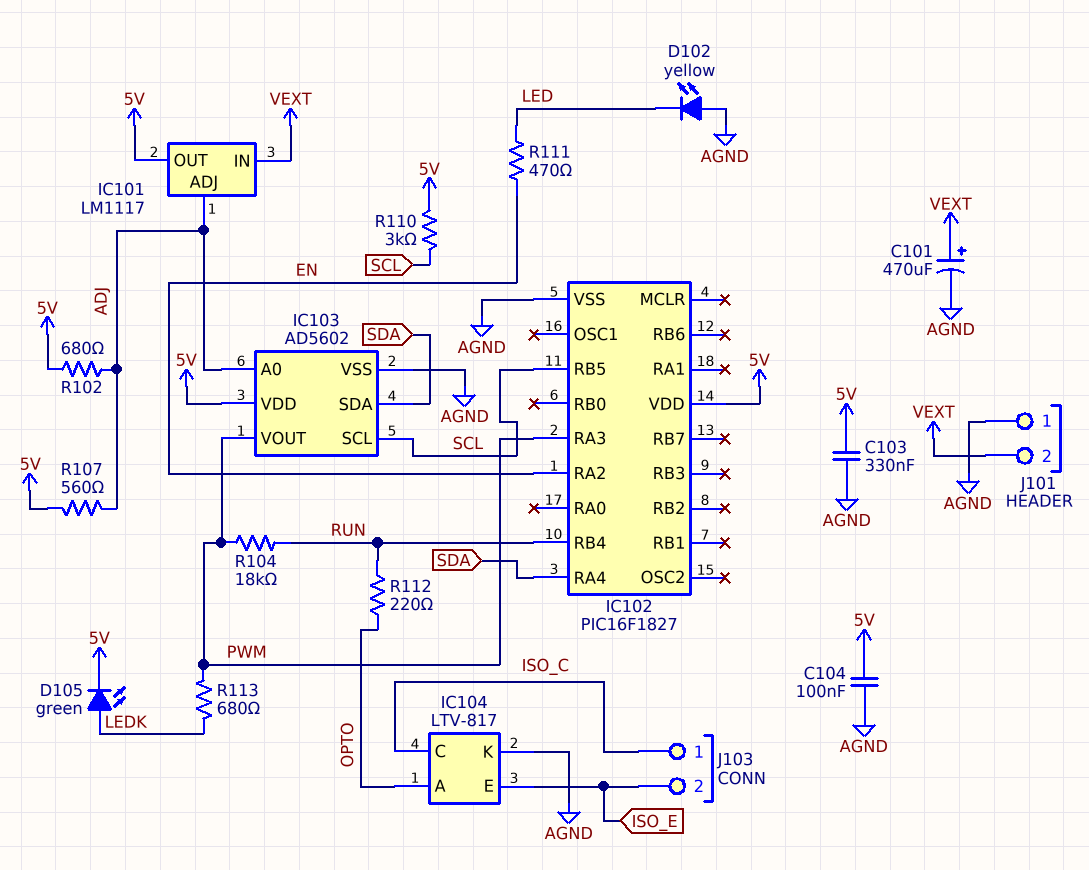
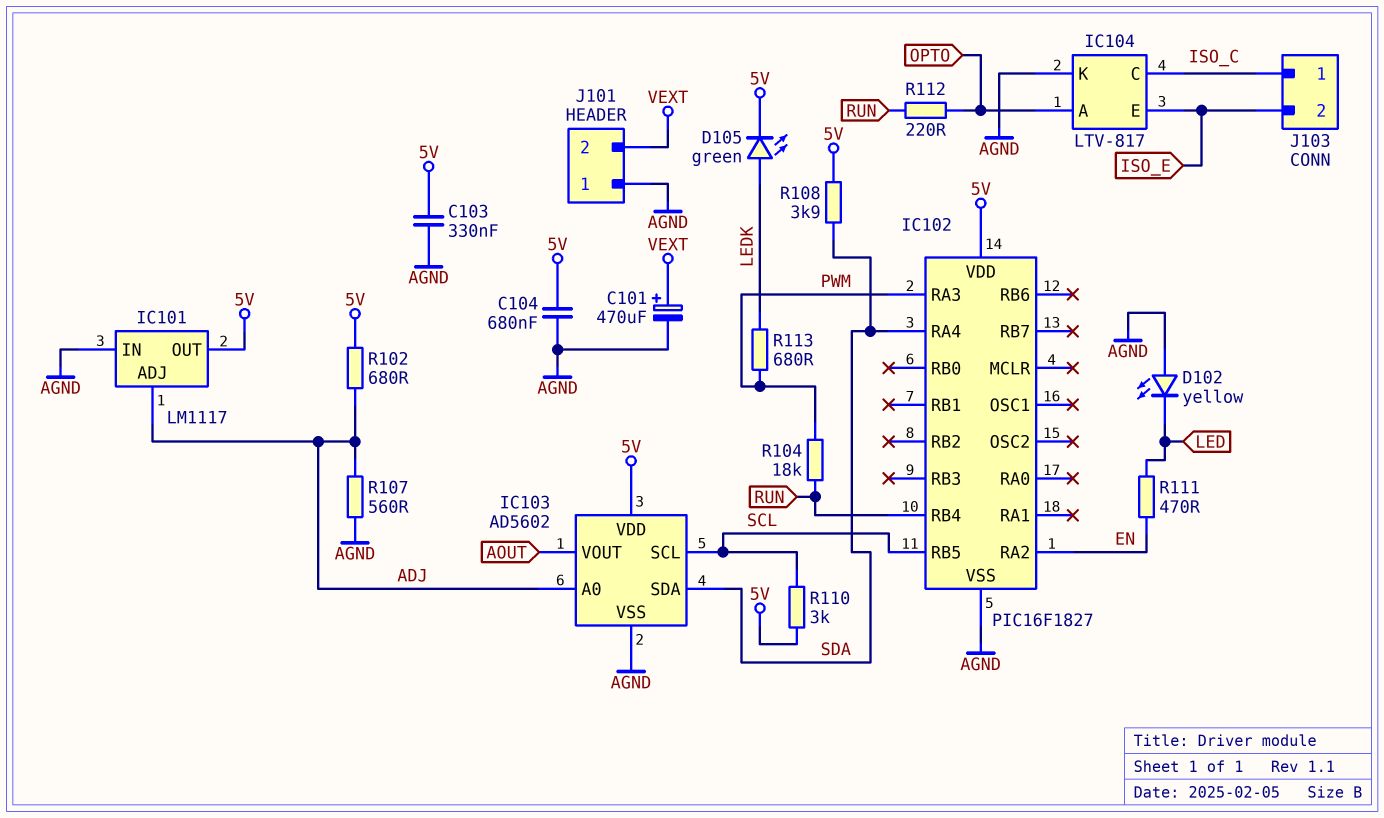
C104: 100nF (5V, AGND) -> 680nF (5V, AGND)
IC101 pin IN: VEXT -> AGND
IC103 pin VOUT: PWM -> AOUT
R107: 560 (5V, ADJ) -> 560 (ADJ, AGND)
R108: none -> 3.9k (5V, SDA)

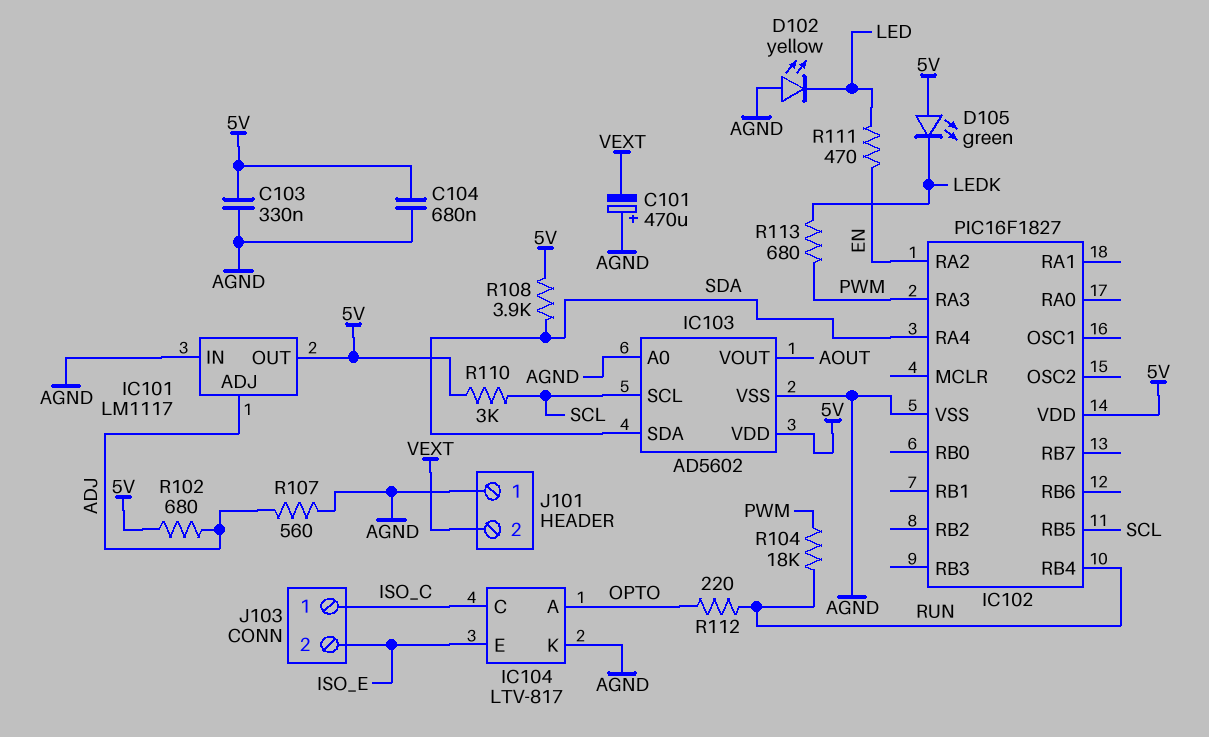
C101: 470uF (plus VEXT, minus AGND) -> 470uF (plus AGND, minus VEXT)
D105: LED green (A LEDK, K 5V) -> LED green (A 5V, K LEDK)
IC103 pin A0: ADJ -> AGND

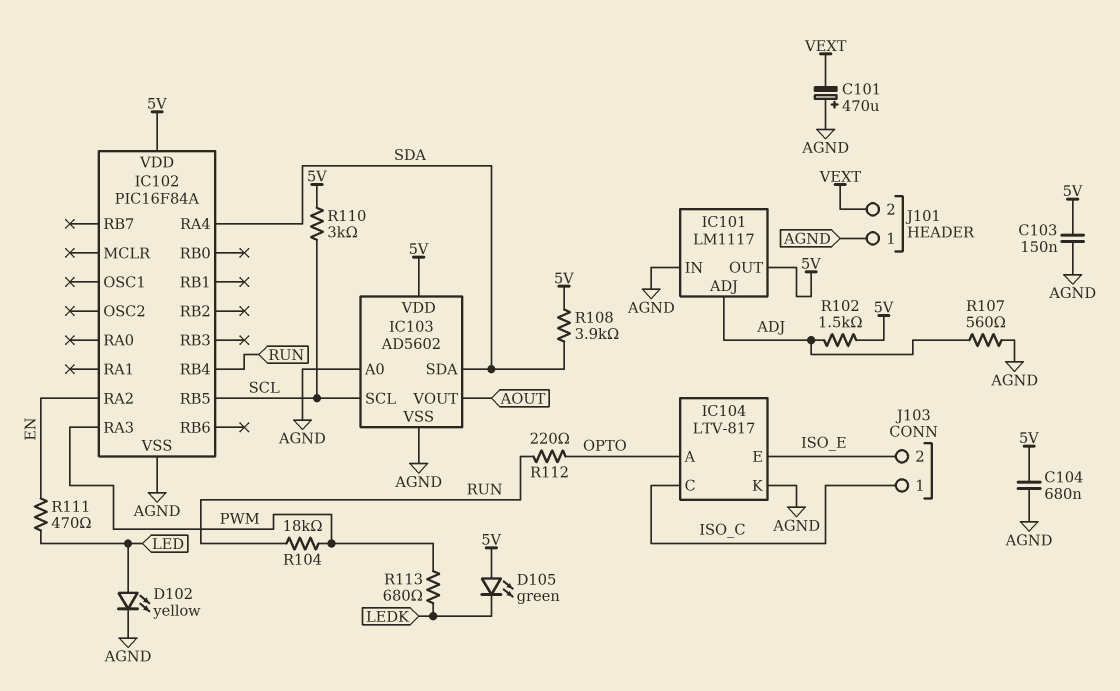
C103: 330nF (5V, AGND) -> 150nF (5V, AGND)
D102: LED yellow (A AGND, K LED) -> LED yellow (A LED, K AGND)
IC102: PIC16F1827 -> PIC16F84A
R102: 680 (5V, ADJ) -> 1.5k (5V, ADJ)

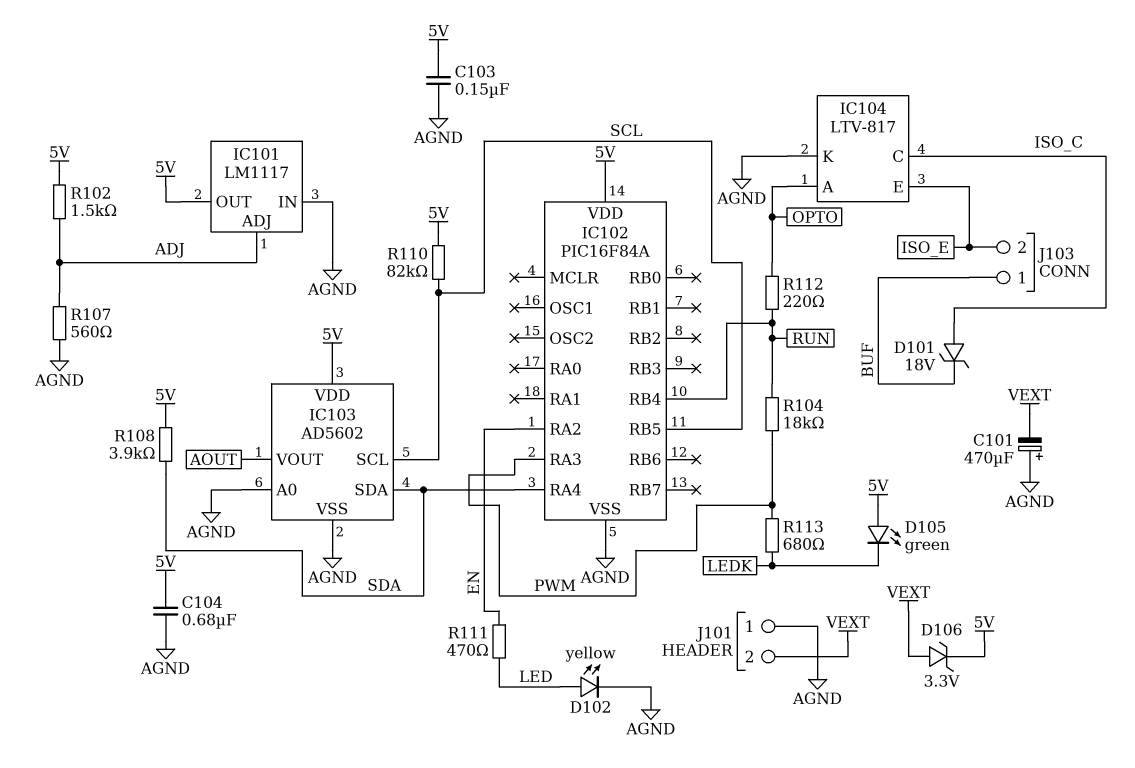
D101: none -> zener 18V (A ISO_C, K BUF)
D106: none -> zener 3.3V (A VEXT, K 5V)
J103 pin 1: ISO_C -> BUF
R110: 3k (5V, SCL) -> 82k (5V, SCL)

